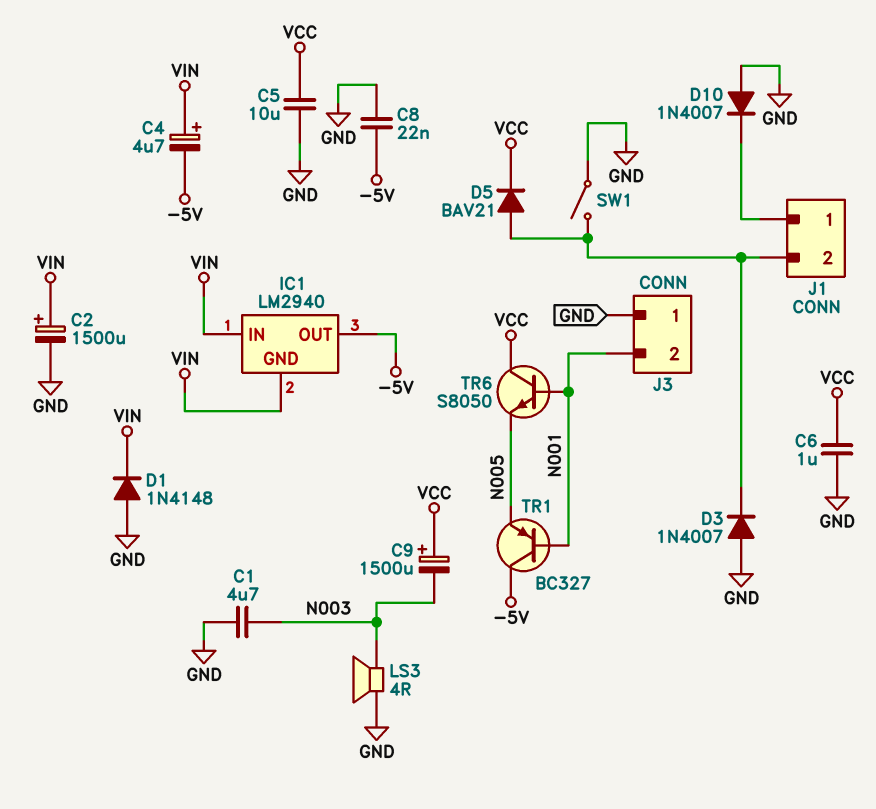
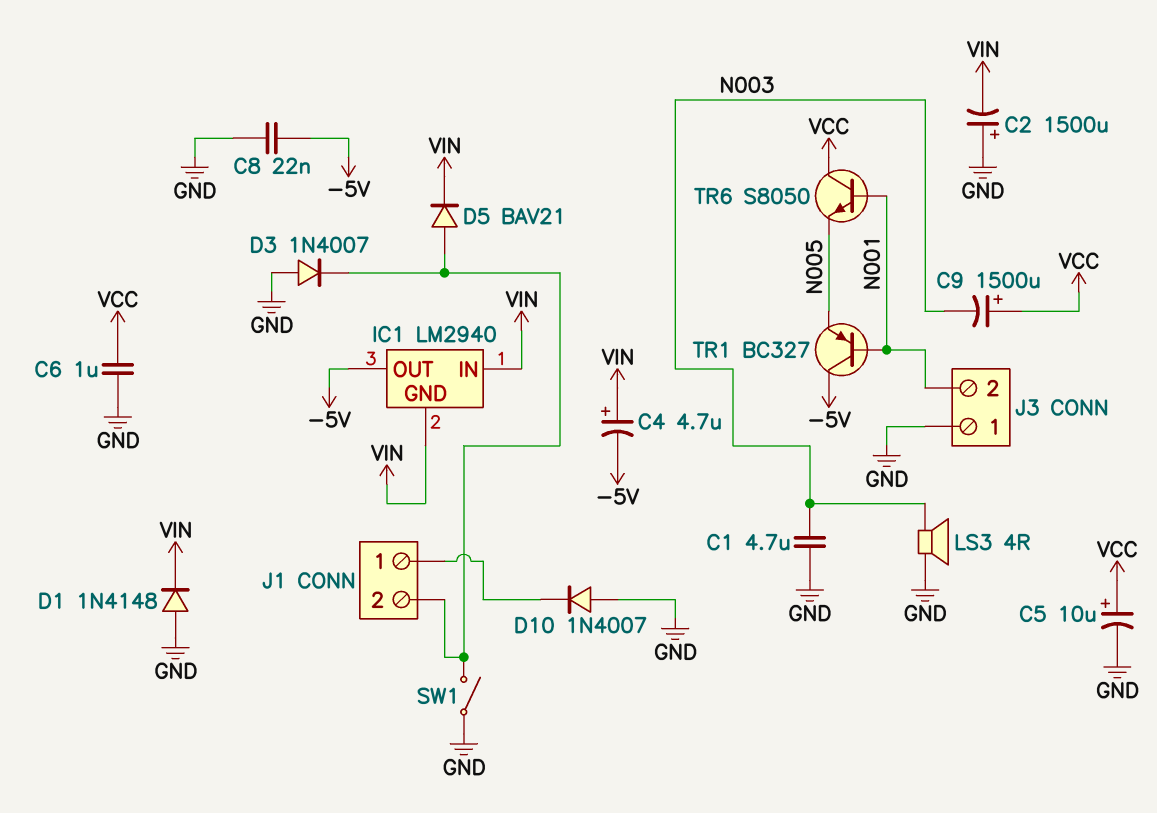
C2: 1500uF (plus VIN, minus GND) -> 1500uF (plus GND, minus VIN)
C5: 10uF (GND, VCC) -> 10uF (plus VCC, minus GND)
D5: diode BAV21 (A J1/2, K VCC) -> diode BAV21 (A J1/2, K VIN)

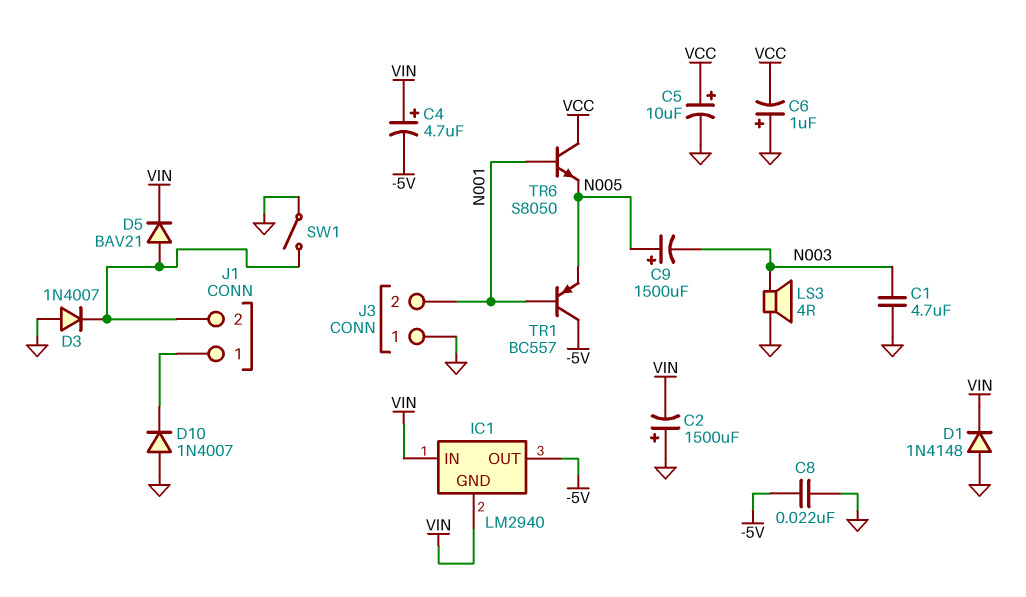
C6: 1uF (GND, VCC) -> 1uF (plus GND, minus VCC)
C9: 1500uF (plus VCC, minus N003) -> 1500uF (plus N005, minus N003)
TR1: PNP BC327 (B N001, C -5V, E N005) -> PNP BC557 (B N001, C -5V, E N005)

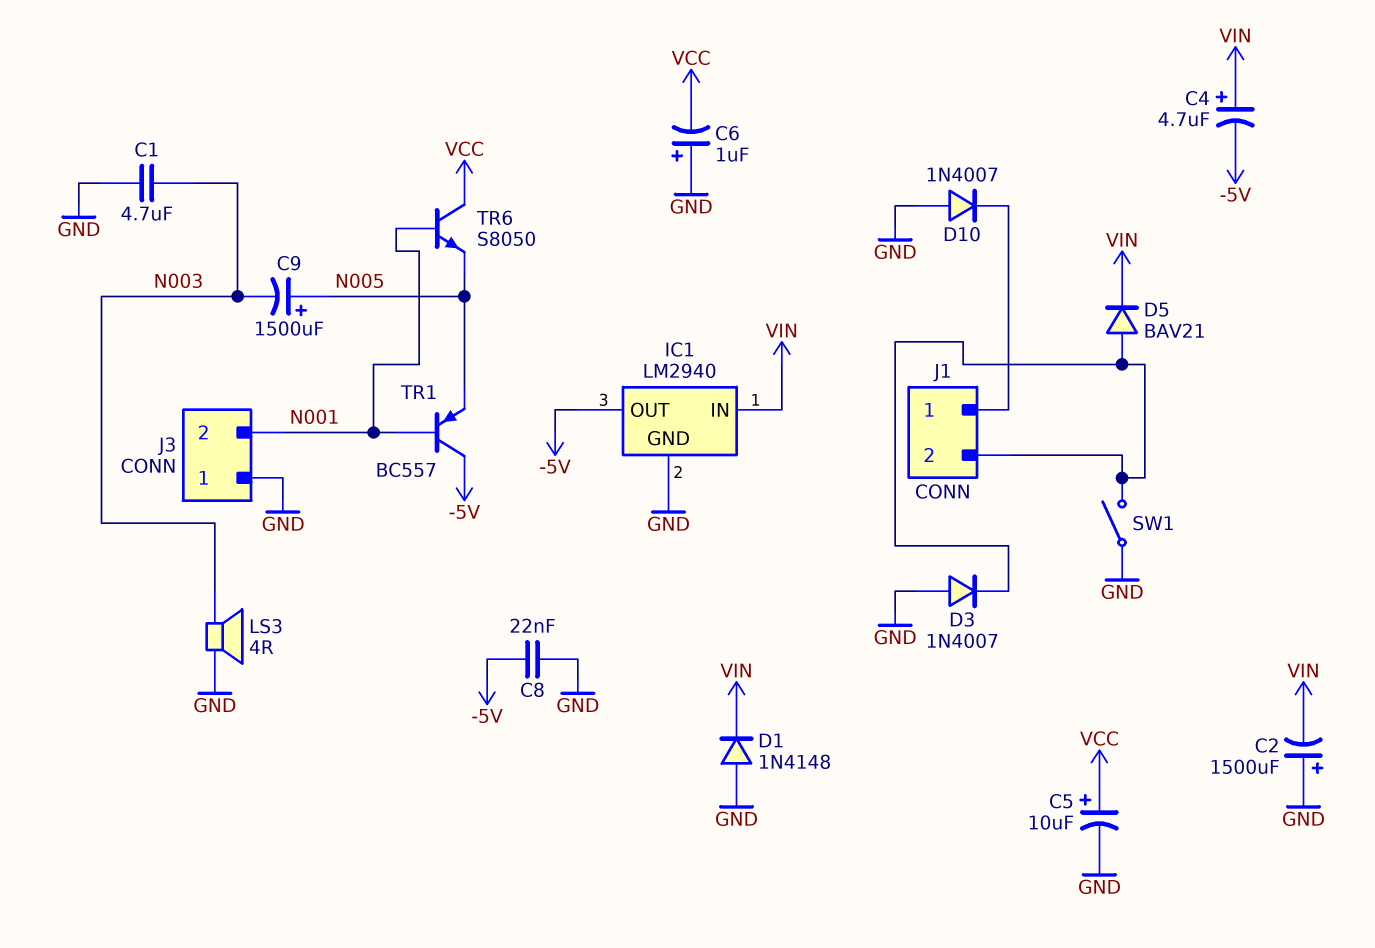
IC1 pin GND: VIN -> GND

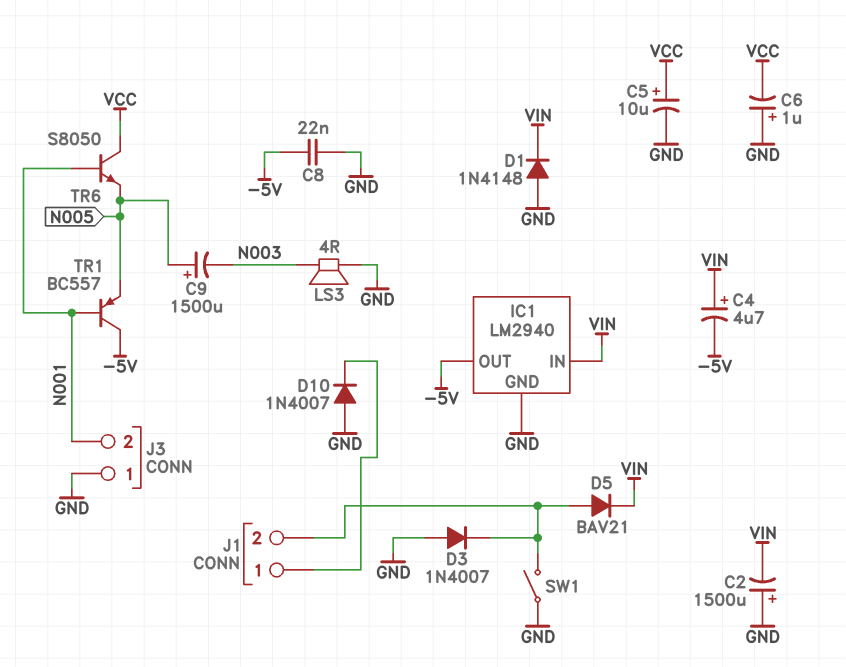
C1: 4.7uF (GND, N003) -> none

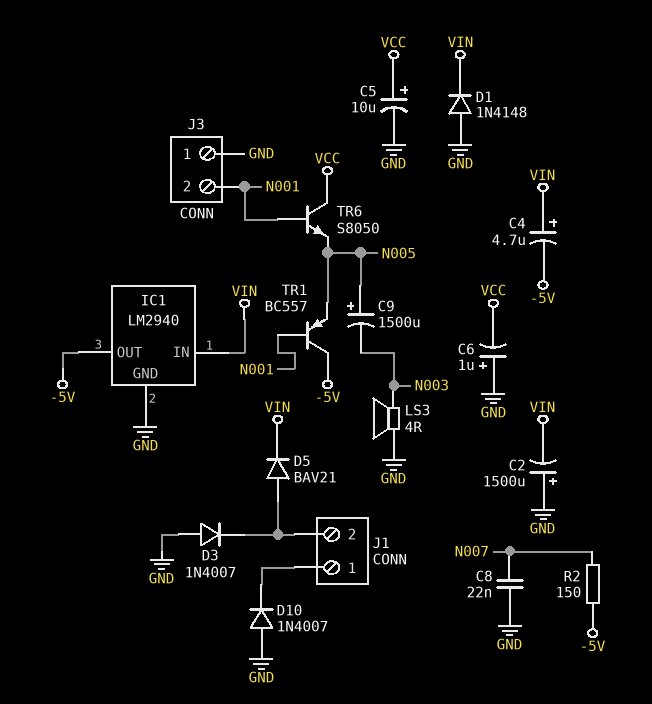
C8: 22nF (-5V, GND) -> 22nF (GND, N007)
R2: none -> 150 (-5V, N007)
SW1: switch (GND, J1/2) -> none

